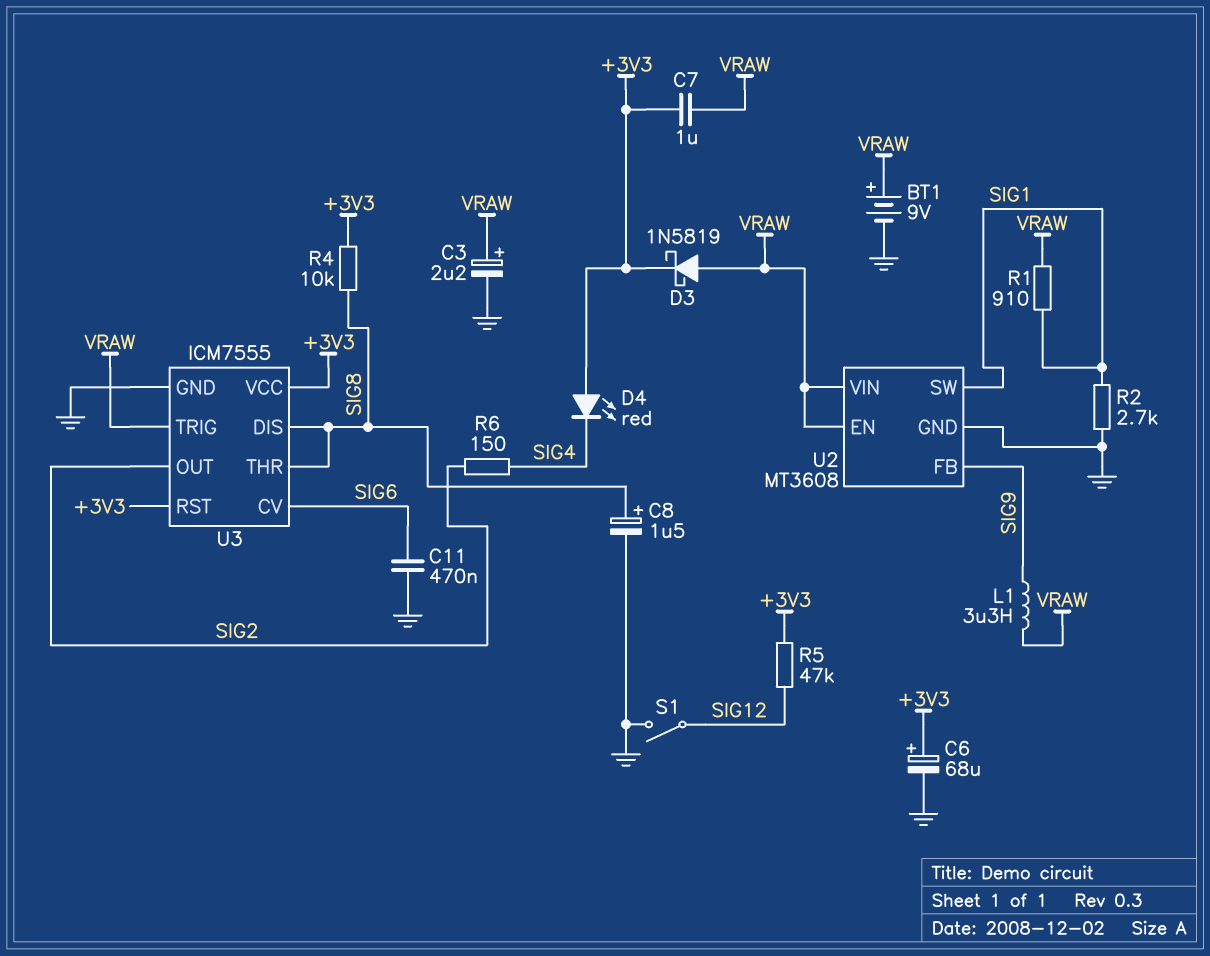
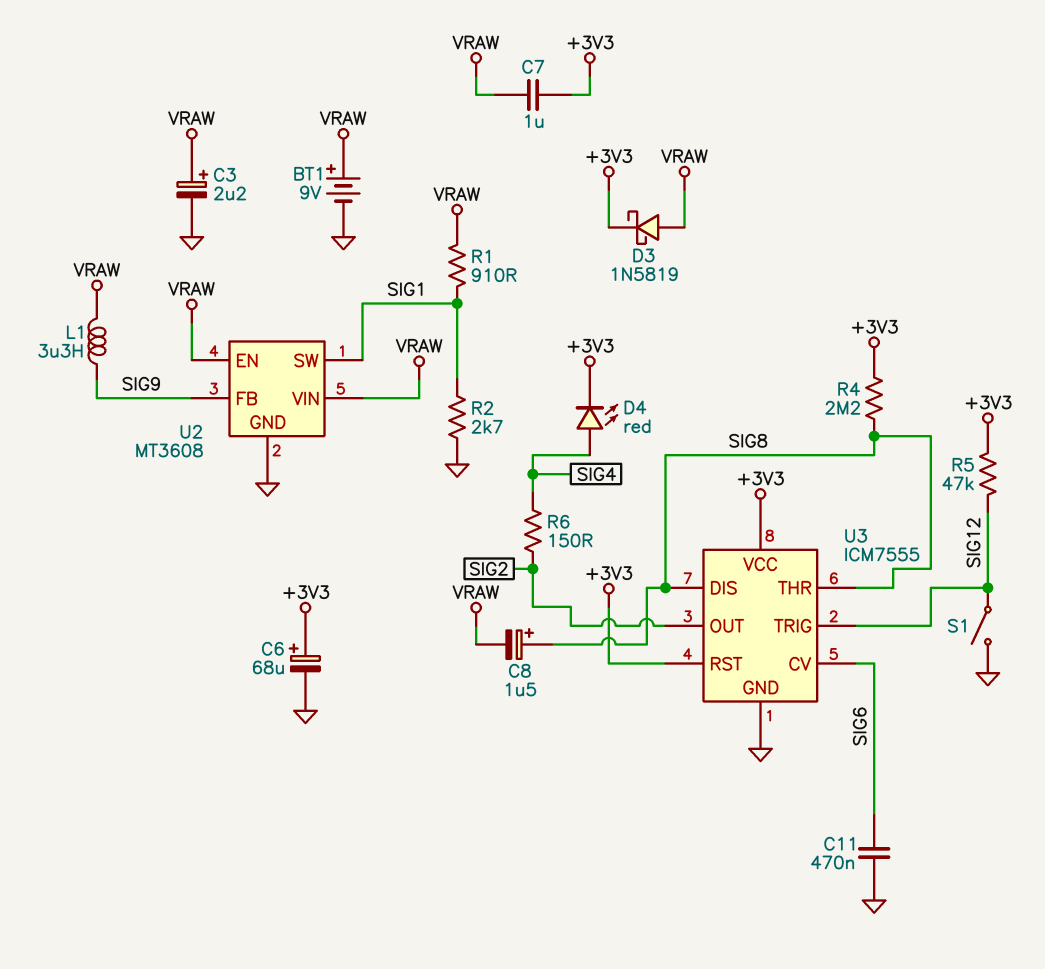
C8: 1.5uF (plus SIG8, minus GND) -> 1.5uF (plus SIG8, minus VRAW)
D4: LED red (A +3V3, K SIG4) -> LED red (A SIG4, K +3V3)
R4: 10k (+3V3, SIG8) -> 2.2M (+3V3, SIG8)
U3 pin TRIG: VRAW -> SIG12

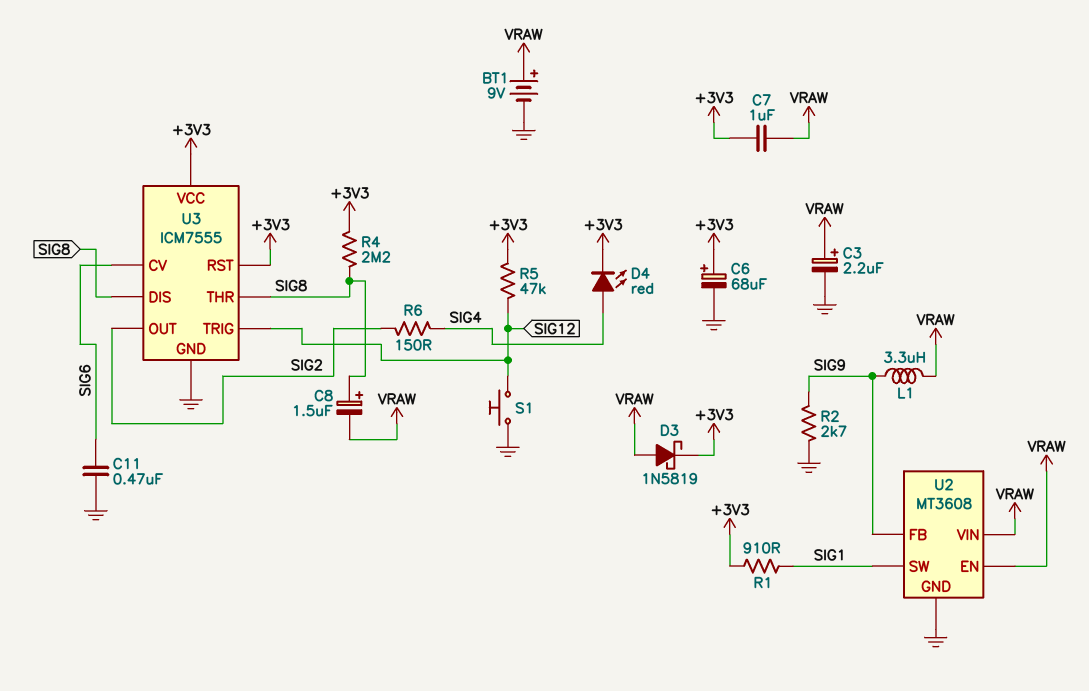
R1: 910 (SIG1, VRAW) -> 910 (+3V3, SIG1)
R2: 2.7k (GND, SIG1) -> 2.7k (GND, SIG9)
S1: switch (GND, SIG12) -> button (GND, SIG12)

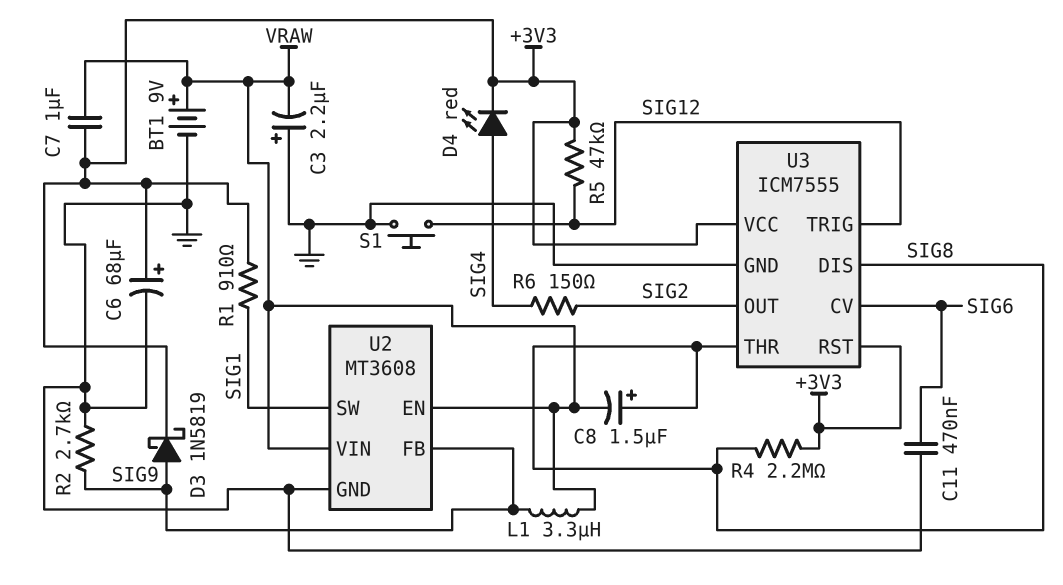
C3: 2.2uF (plus VRAW, minus GND) -> 2.2uF (plus GND, minus VRAW)
D3: schottky 1N5819 (A VRAW, K +3V3) -> schottky 1N5819 (A SIG9, K +3V3)

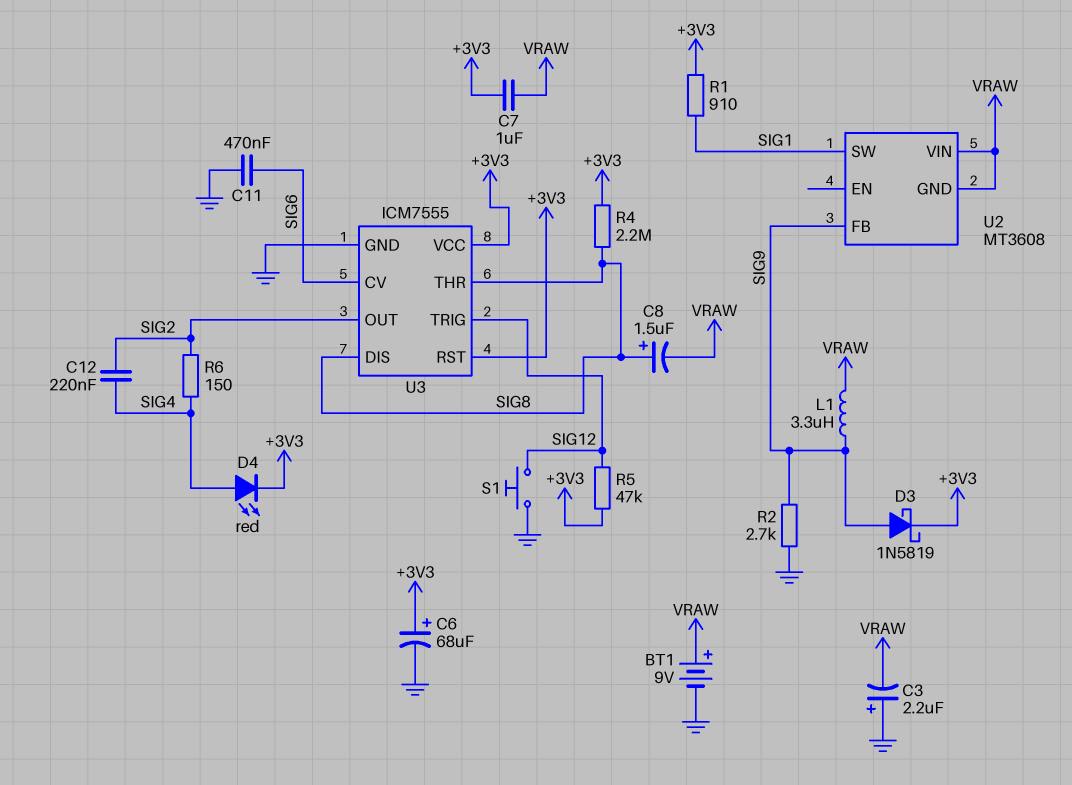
C12: none -> 220nF (SIG2, SIG4)
U2 pin EN: VRAW -> none
U2 pin GND: GND -> VRAW

